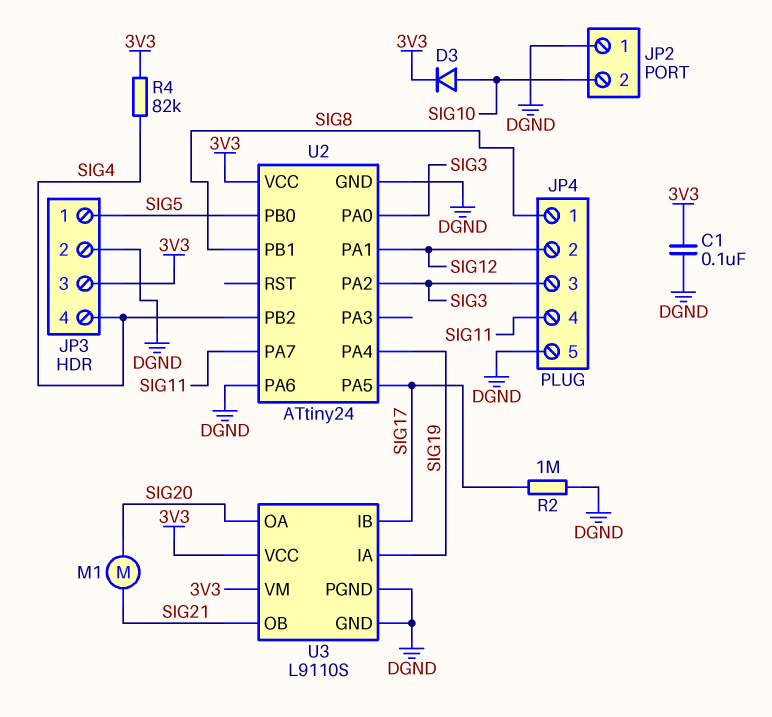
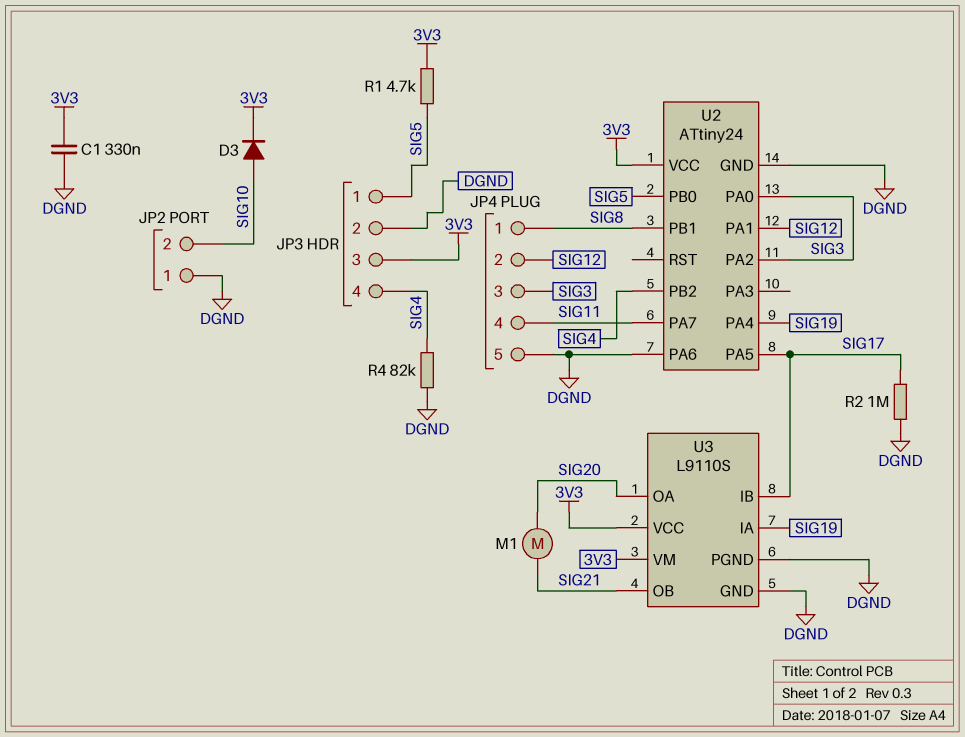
C1: 100nF (3V3, DGND) -> 330nF (3V3, DGND)
R1: none -> 4.7k (3V3, SIG5)
R4: 82k (3V3, SIG4) -> 82k (DGND, SIG4)

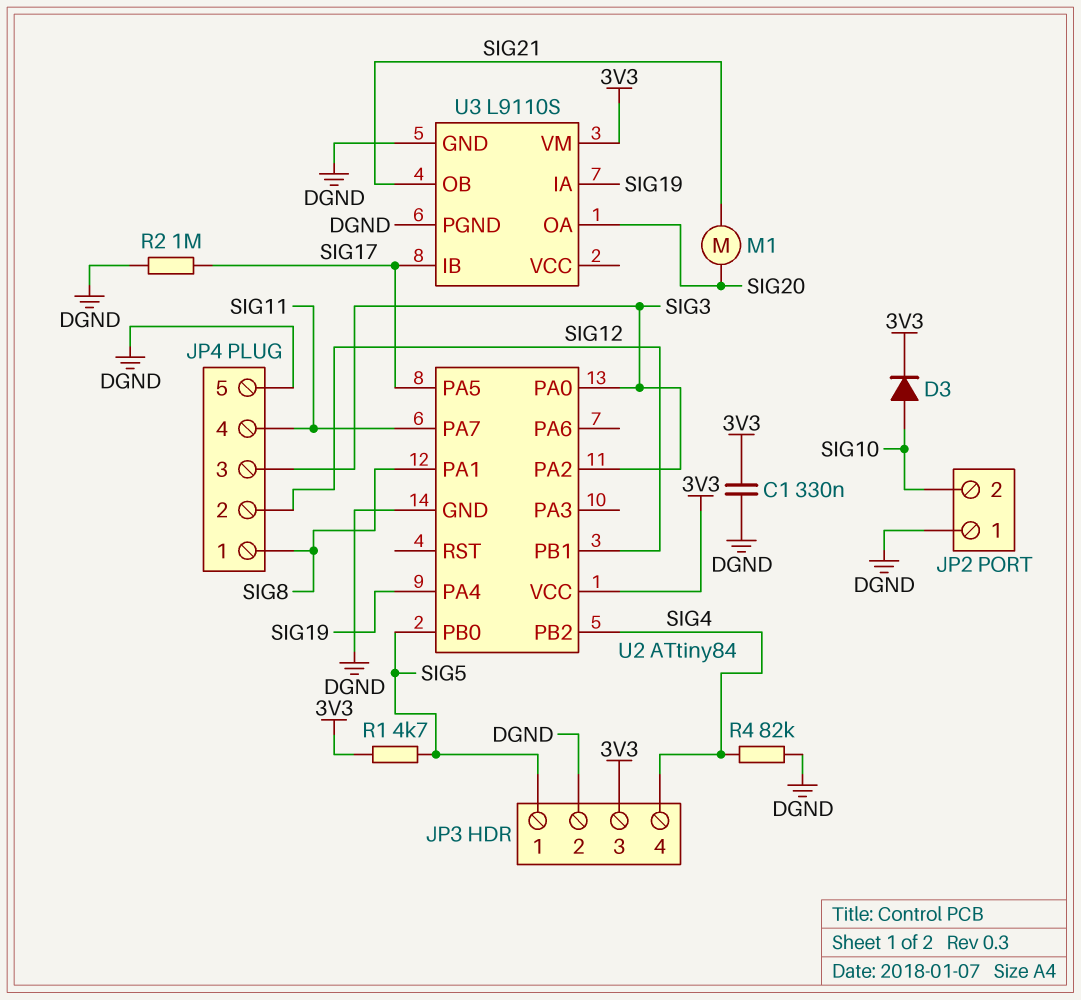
U2: ATtiny24 -> ATtiny84
U2 pin PA1: SIG12 -> SIG8
U2 pin PA6: DGND -> none
U2 pin PB1: SIG8 -> SIG12
U3 pin VCC: 3V3 -> none

